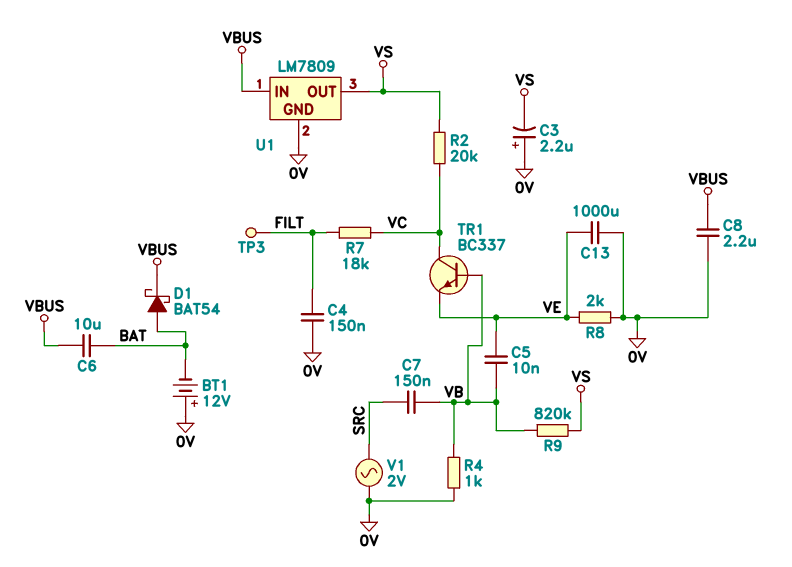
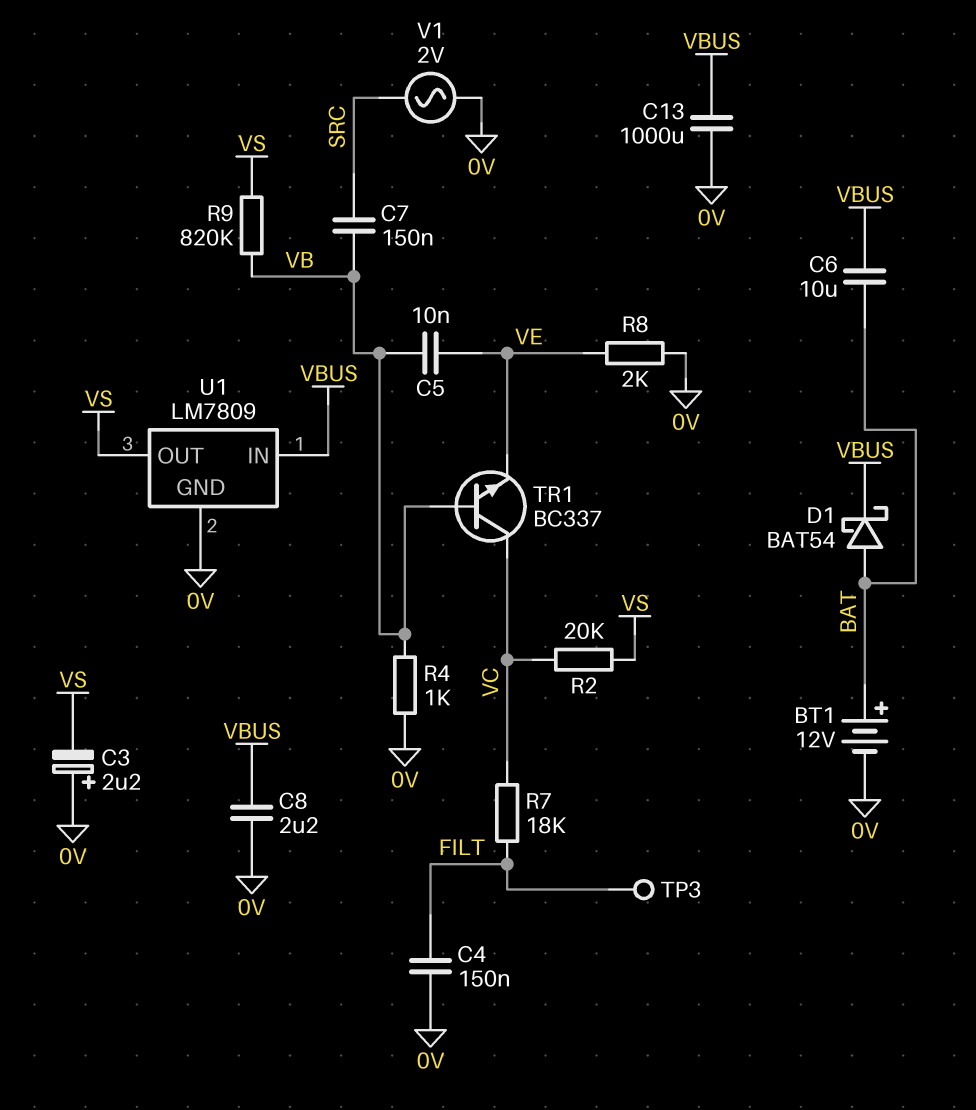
BT1: 12V (plus 0V, minus BAT) -> 12V (plus BAT, minus 0V)
C13: 1000uF (0V, VE) -> 1000uF (0V, VBUS)

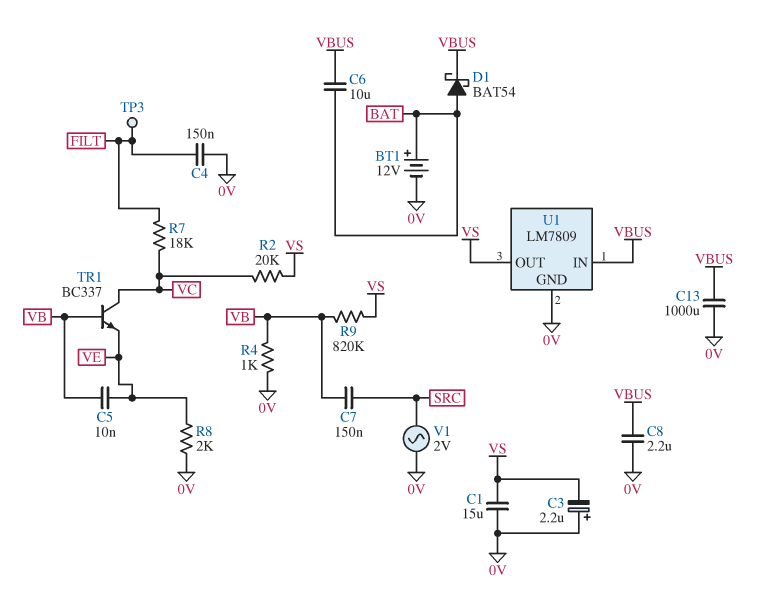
C1: none -> 15uF (0V, VS)

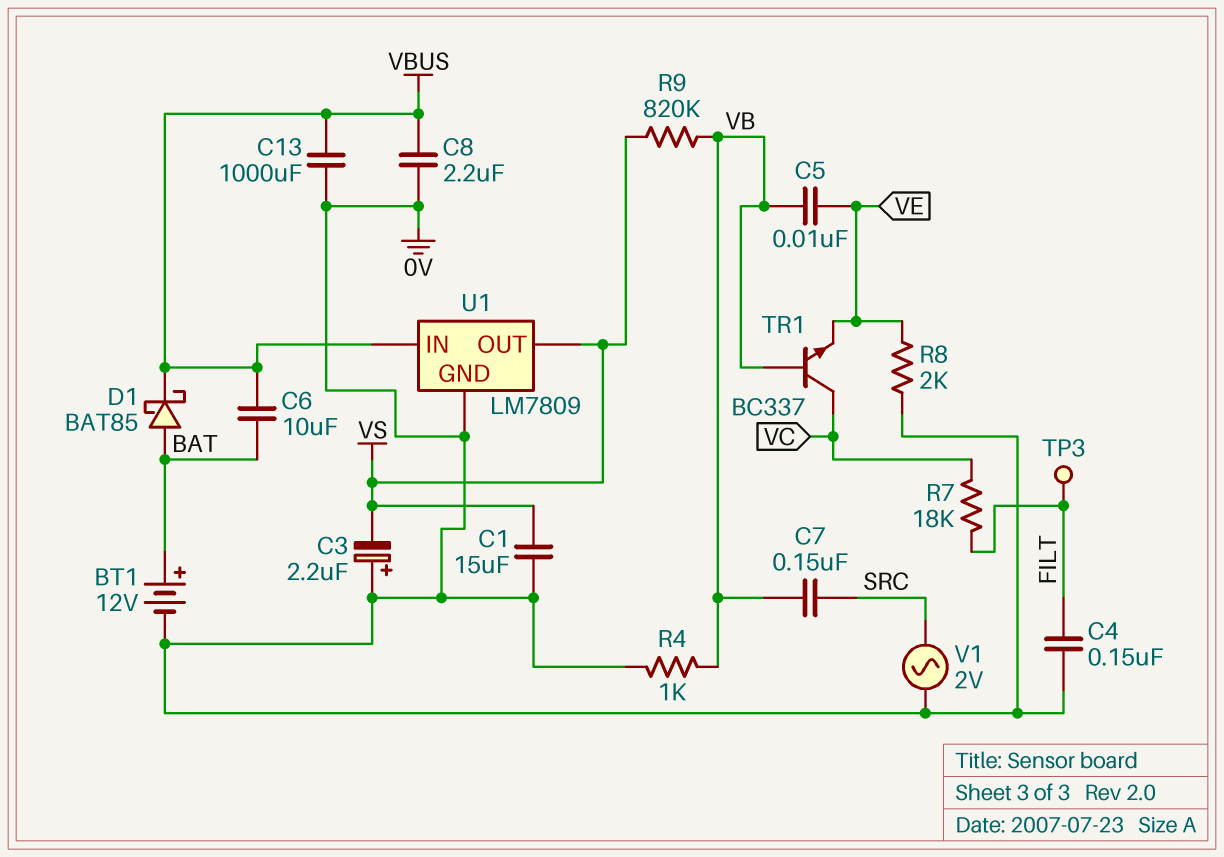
D1: schottky BAT54 (A BAT, K VBUS) -> schottky BAT85 (A BAT, K VBUS)
R2: 20k (VC, VS) -> none

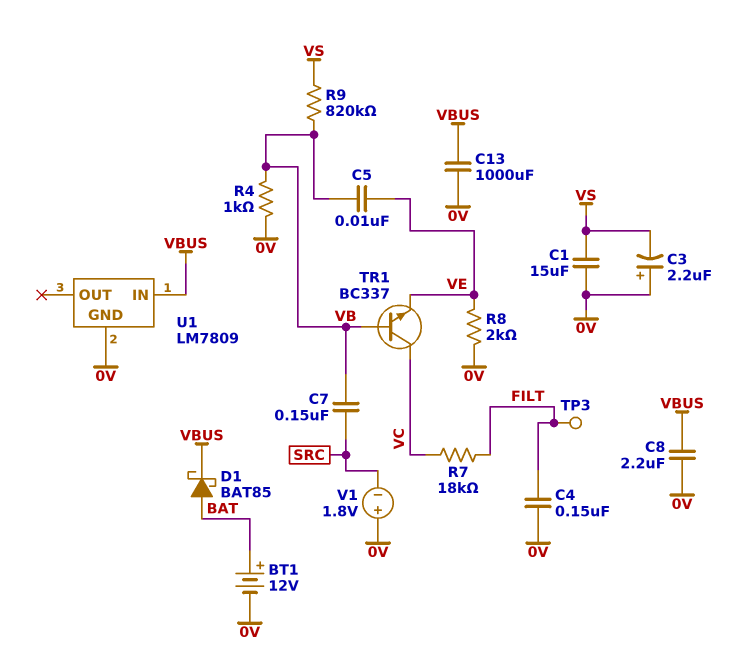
C6: 10uF (BAT, VBUS) -> none
U1 pin OUT: VS -> none
V1: AC 2V (0V, SRC) -> 1.8V (plus 0V, minus SRC)

